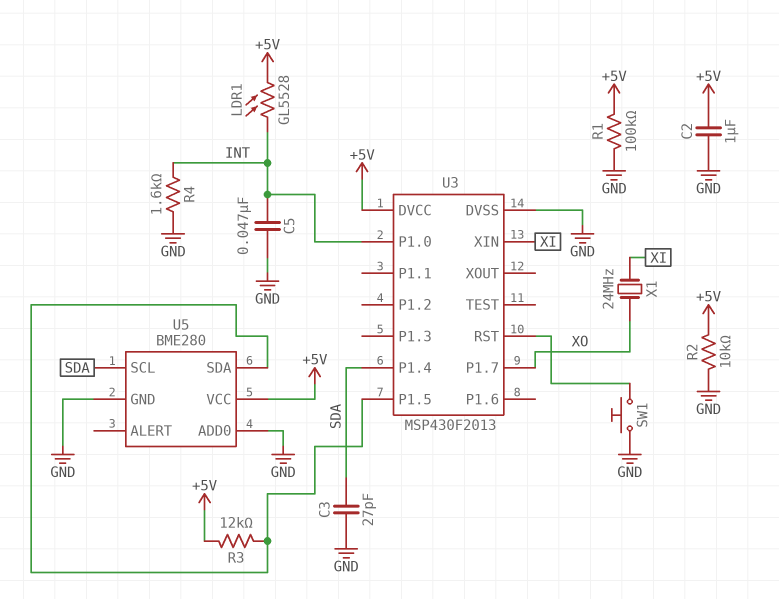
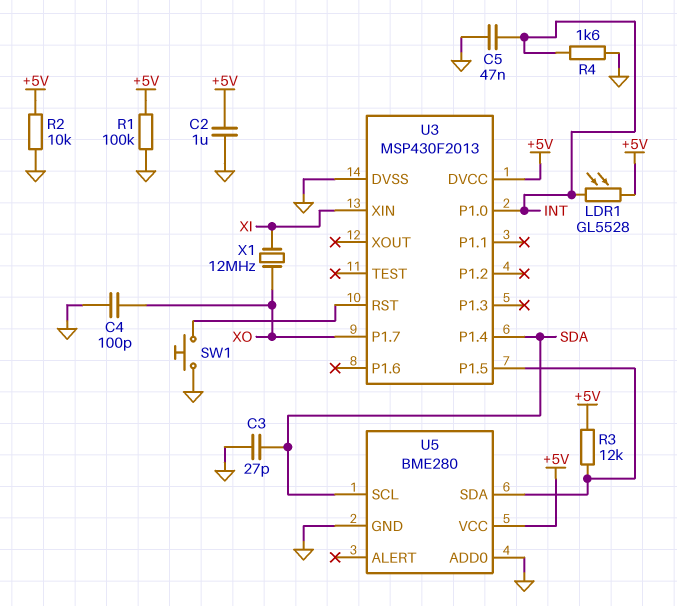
C4: none -> 100pF (GND, XO)
X1: 24MHz (XI, XO) -> 12MHz (XI, XO)

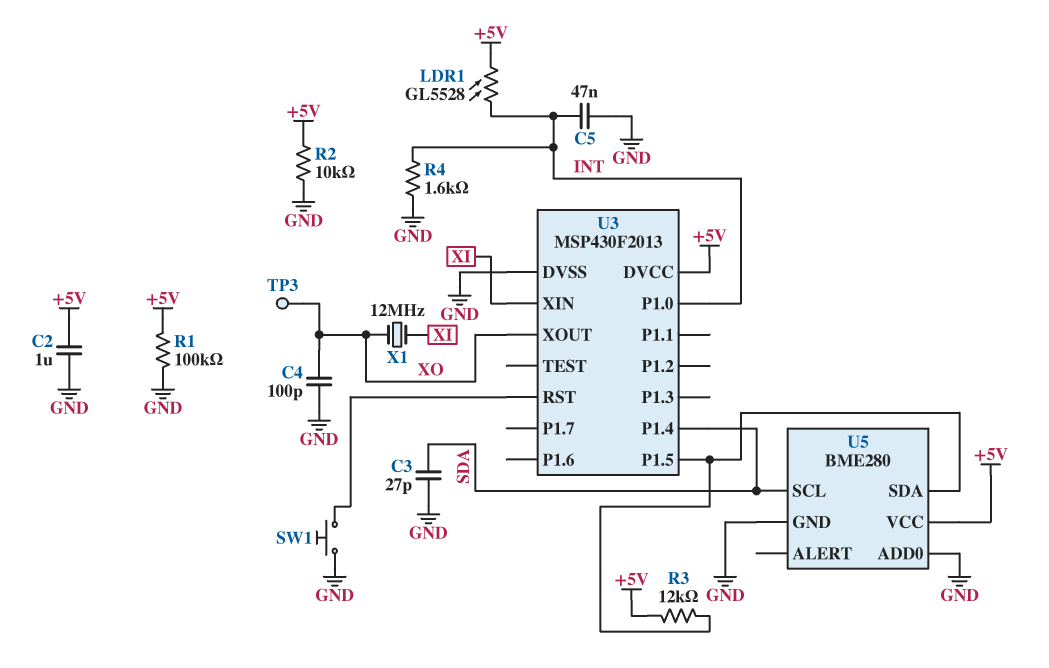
TP3: none -> test point (XO)
U3 pin P1.7: XO -> none
U3 pin XOUT: none -> XO

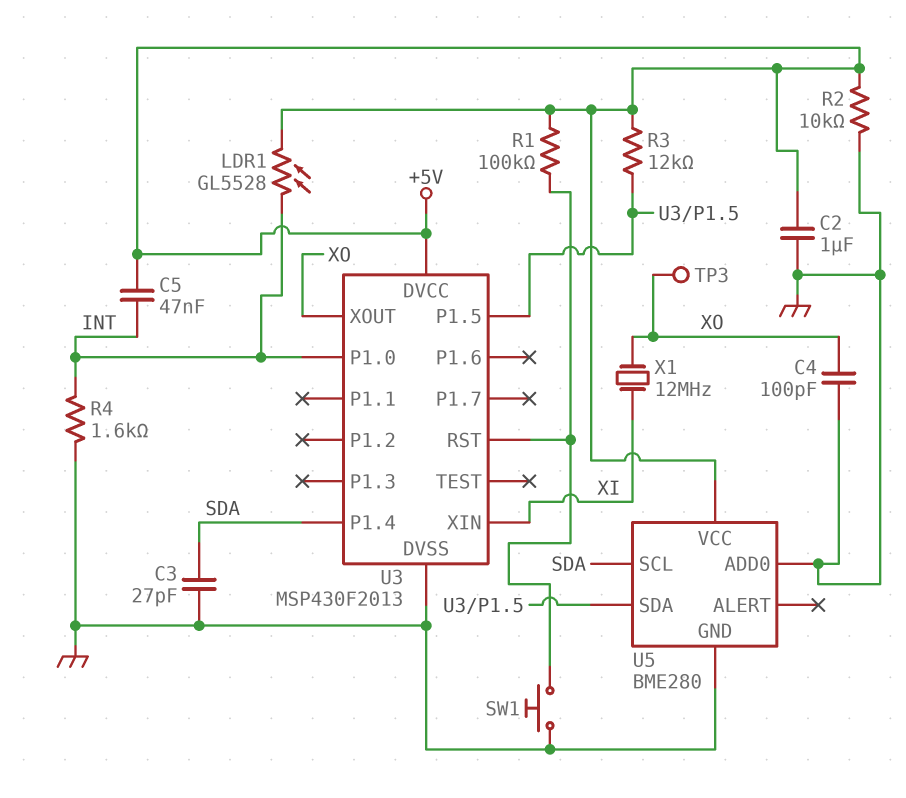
C5: 47nF (GND, INT) -> 47nF (+5V, INT)
R1: 100k (+5V, GND) -> 100k (+5V, U3/RST)

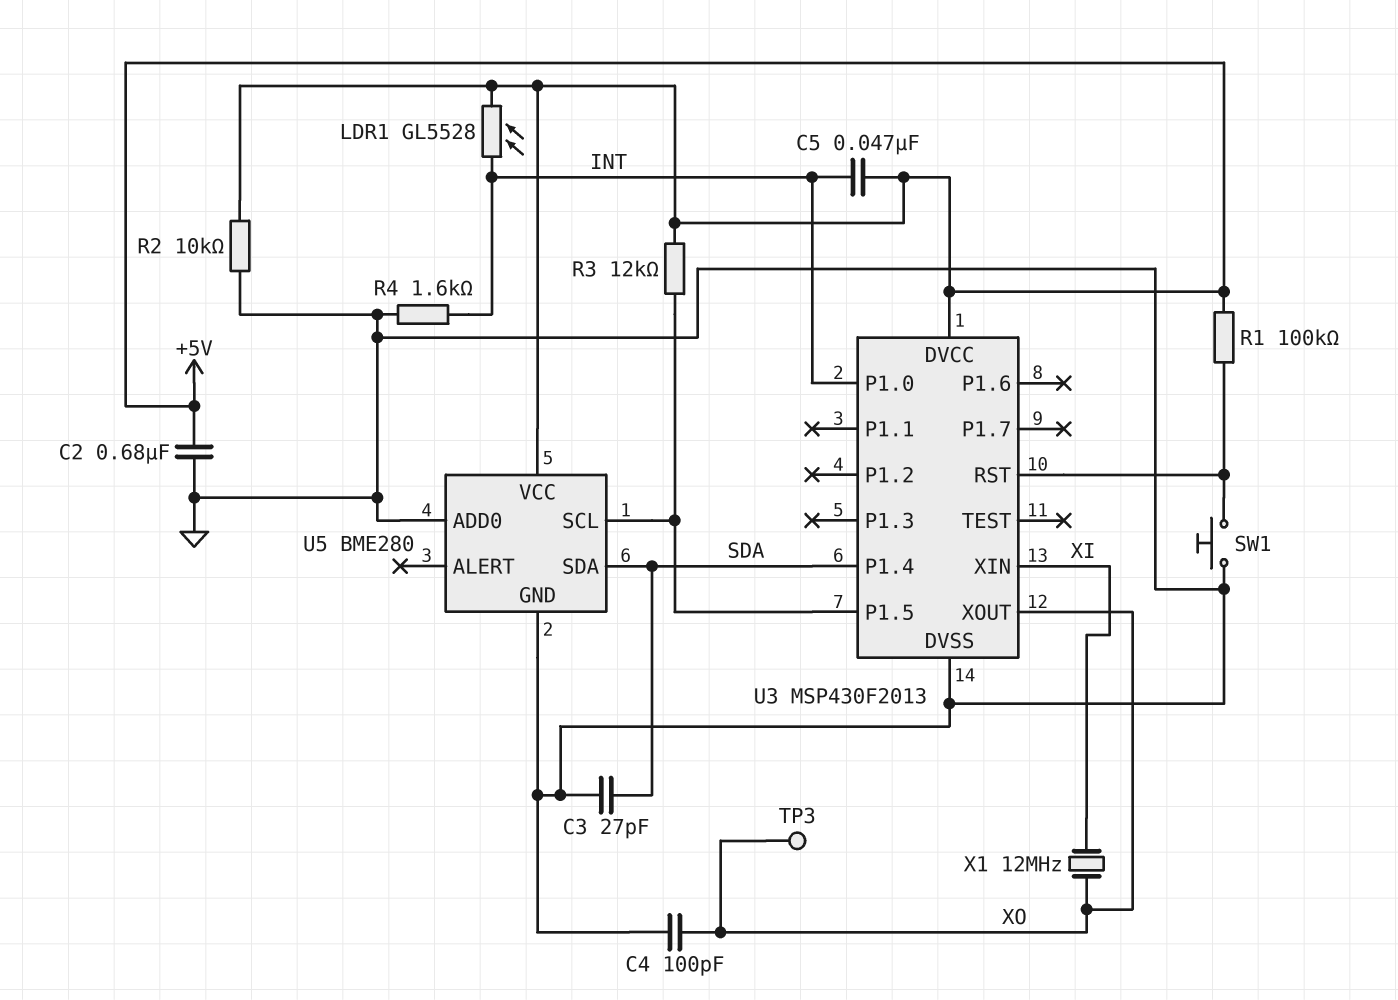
C2: 1uF (+5V, GND) -> 680nF (+5V, GND)
U5 pin SCL: SDA -> U3/P1.5
U5 pin SDA: U3/P1.5 -> SDA

